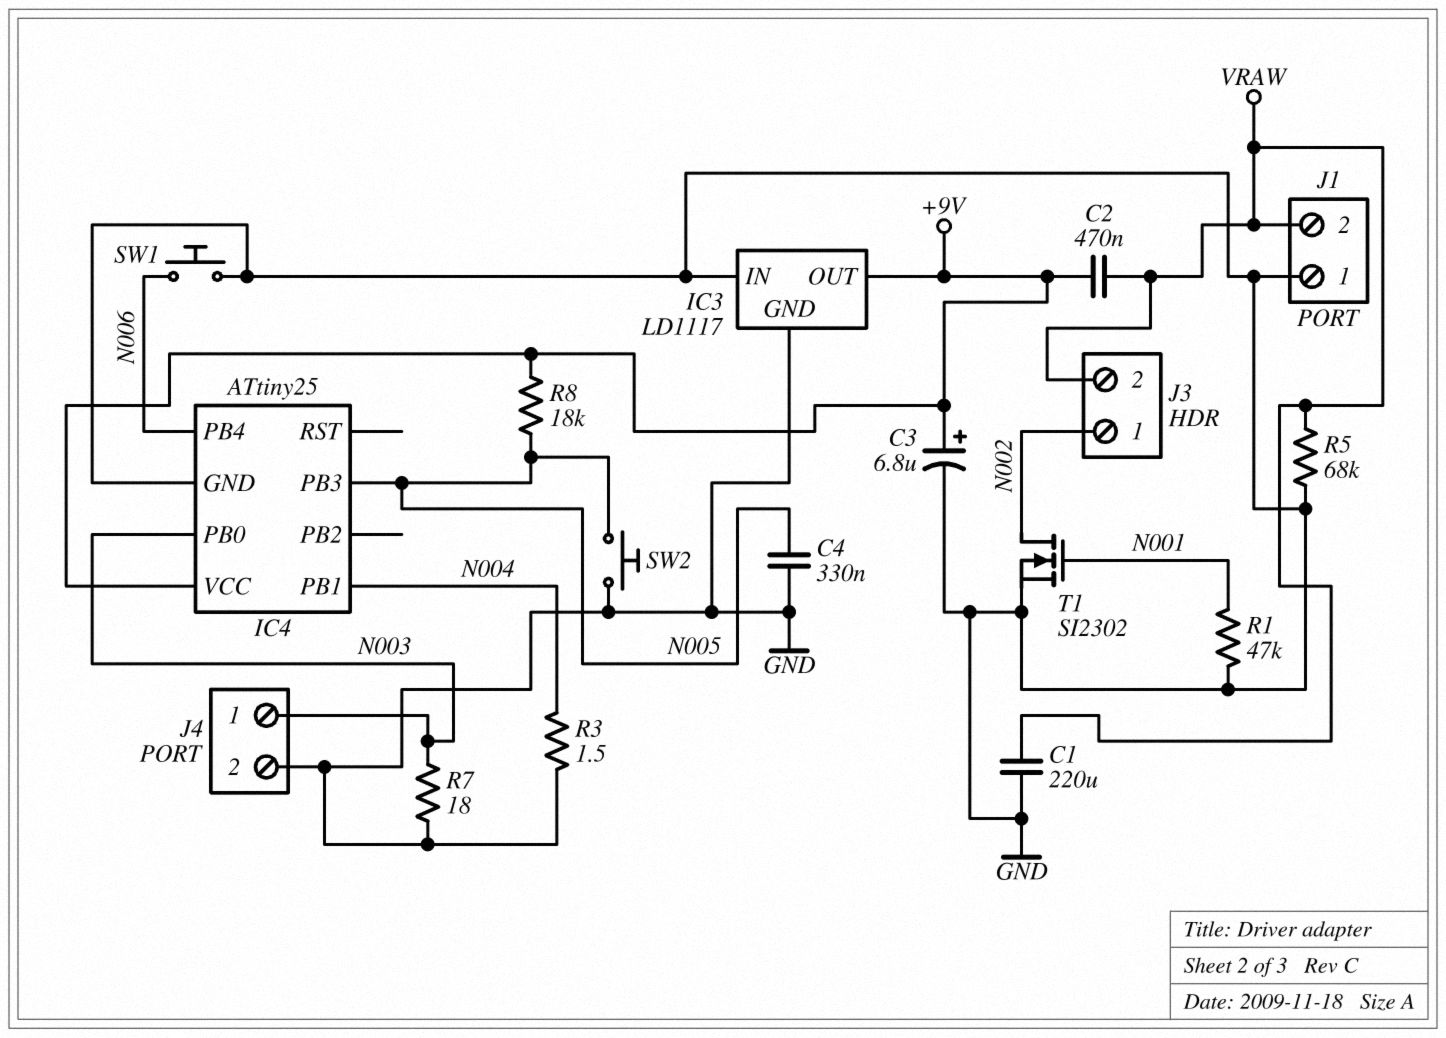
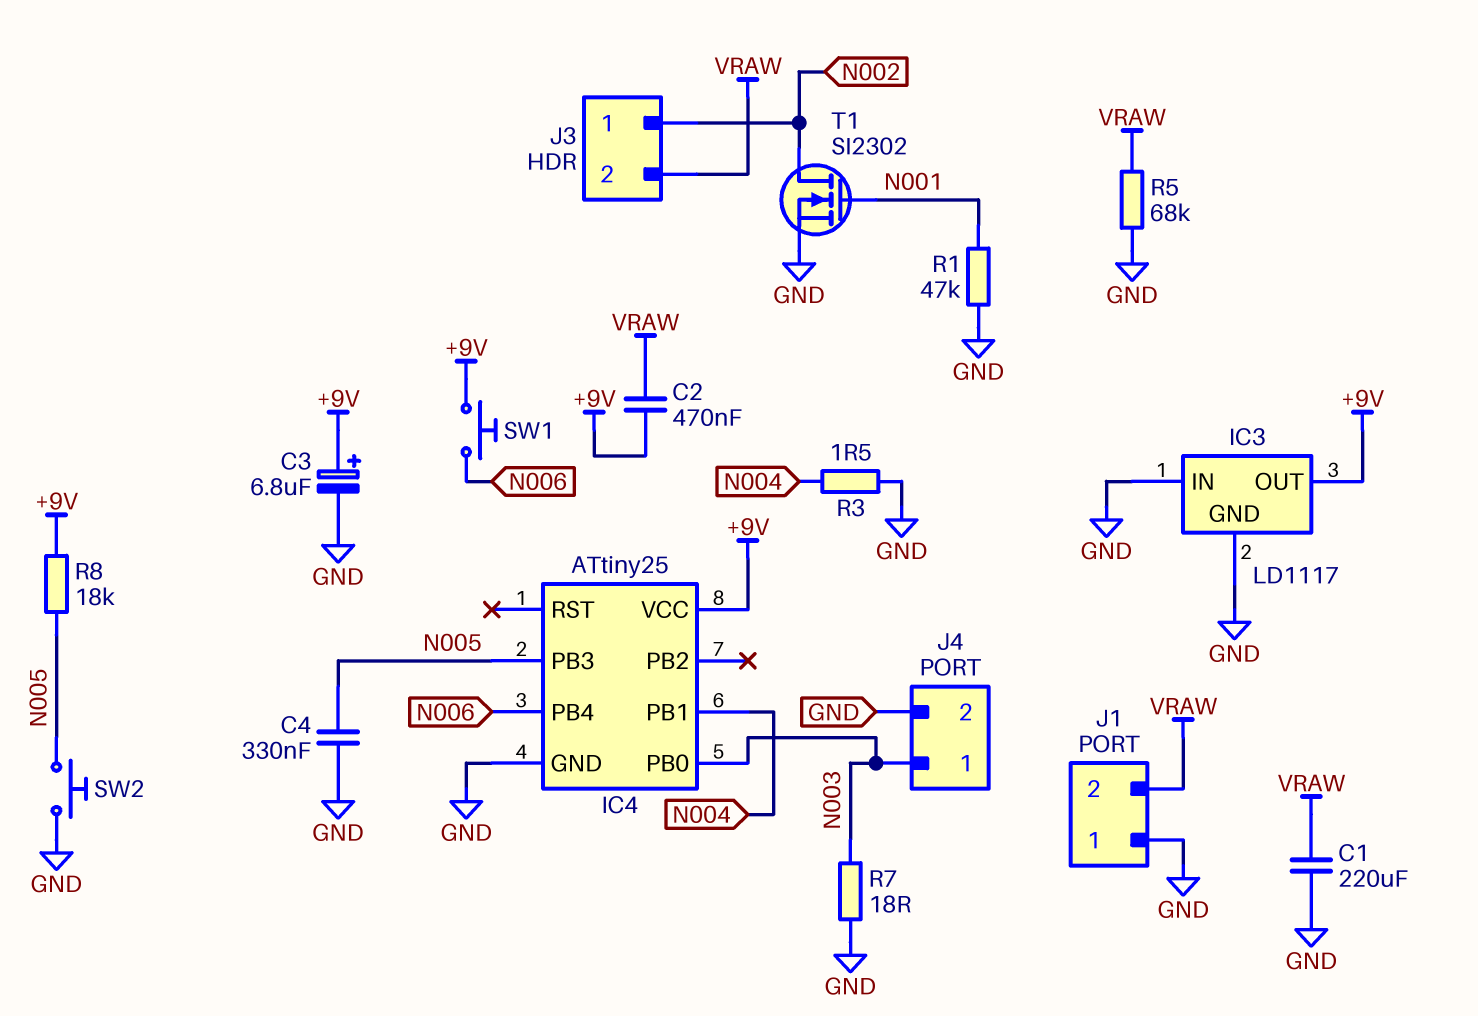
SW1: button (GND, N006) -> button (+9V, N006)

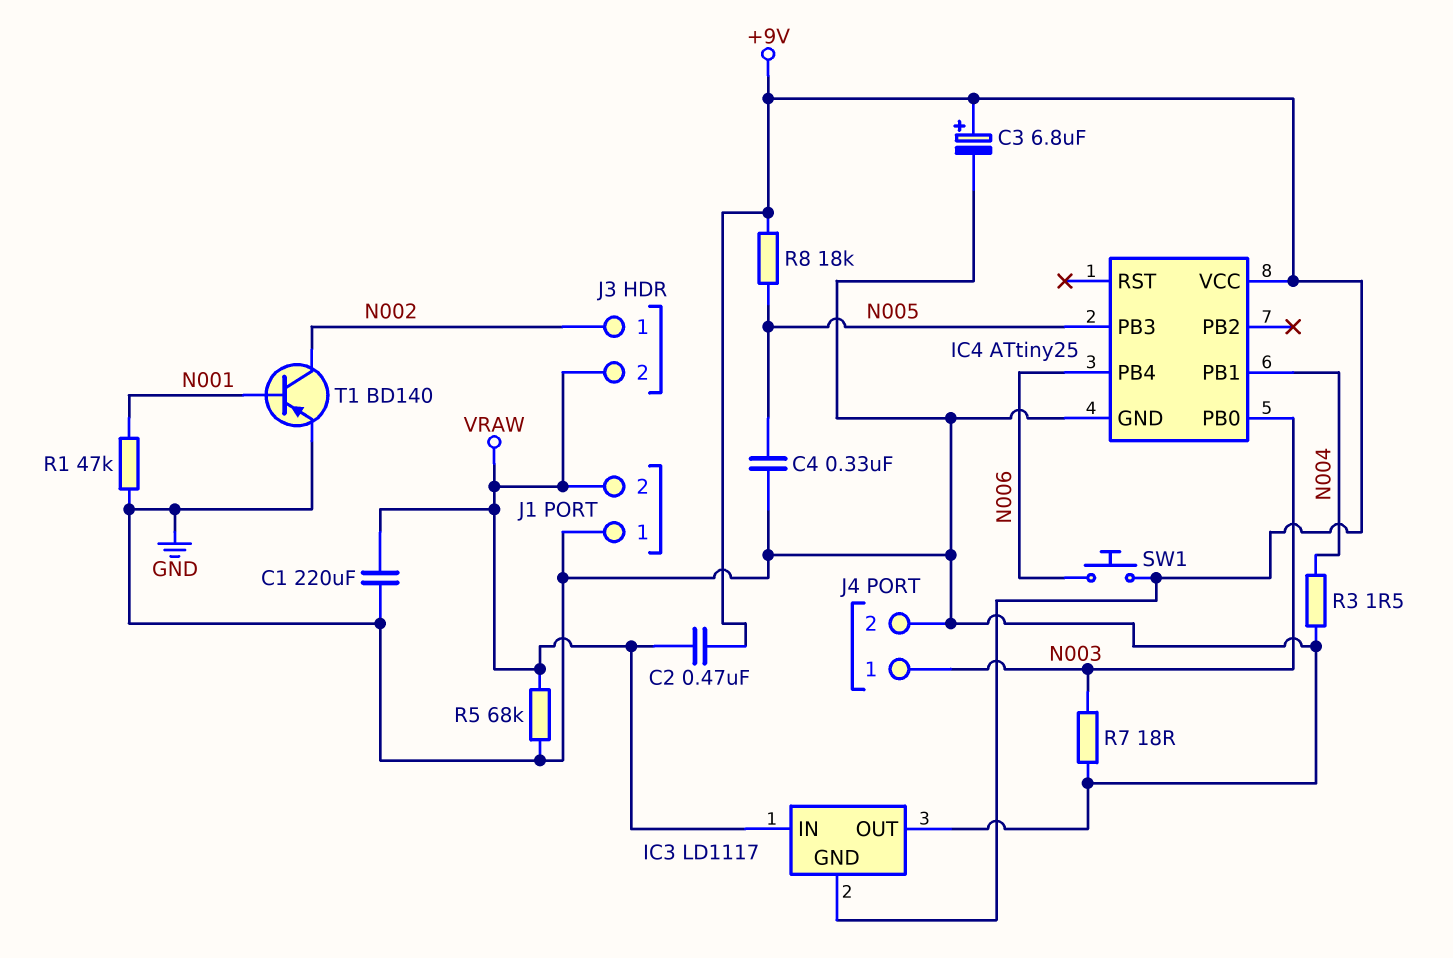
IC3 pin GND: GND -> +9V
IC3 pin IN: GND -> VRAW
IC3 pin OUT: +9V -> GND
SW2: button (GND, N005) -> none
T1: NMOS SI2302 (G N001, D N002, S GND) -> PNP BD140 (B N001, C N002, E GND)

